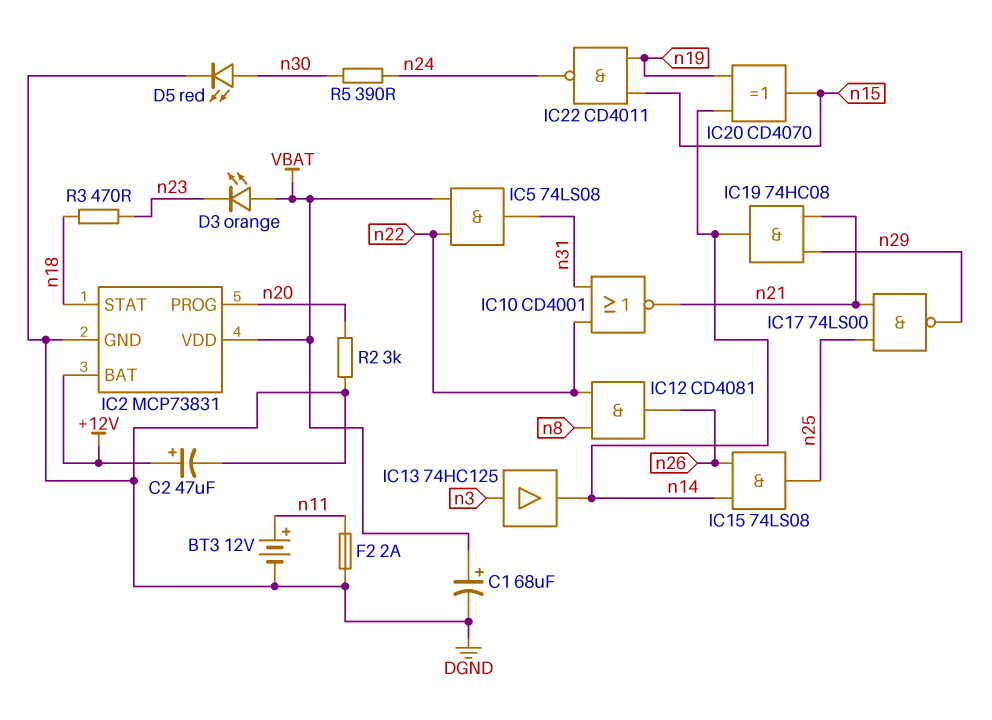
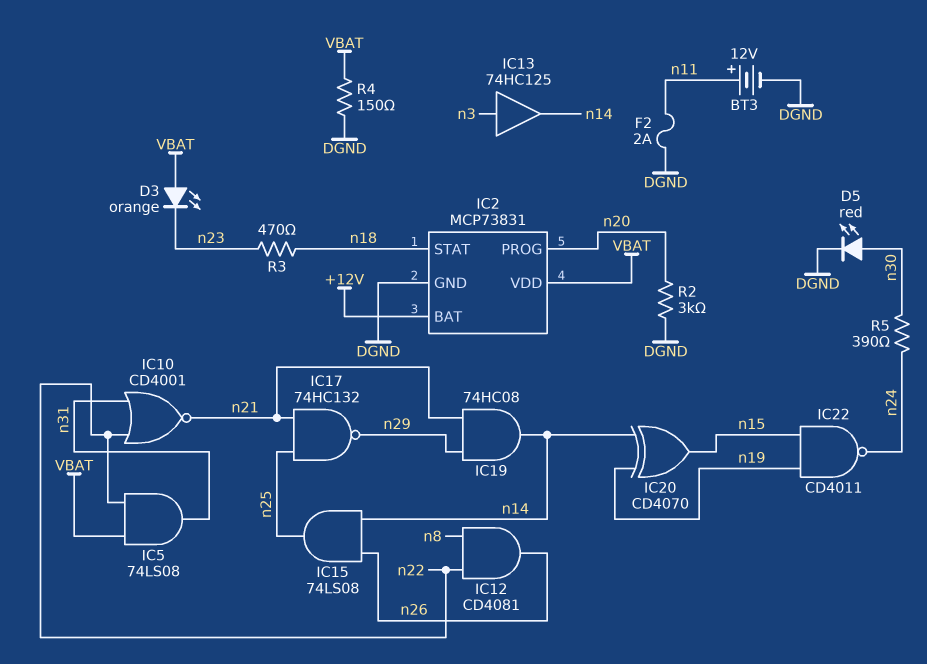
C1: 68uF (plus VBAT, minus DGND) -> none
C2: 47uF (plus +12V, minus DGND) -> none
IC17: NAND 74LS00 (in n21, in n25, out n29) -> NAND 74HC132 (in n21, in n25, out n29)
R4: none -> 150 (DGND, VBAT)

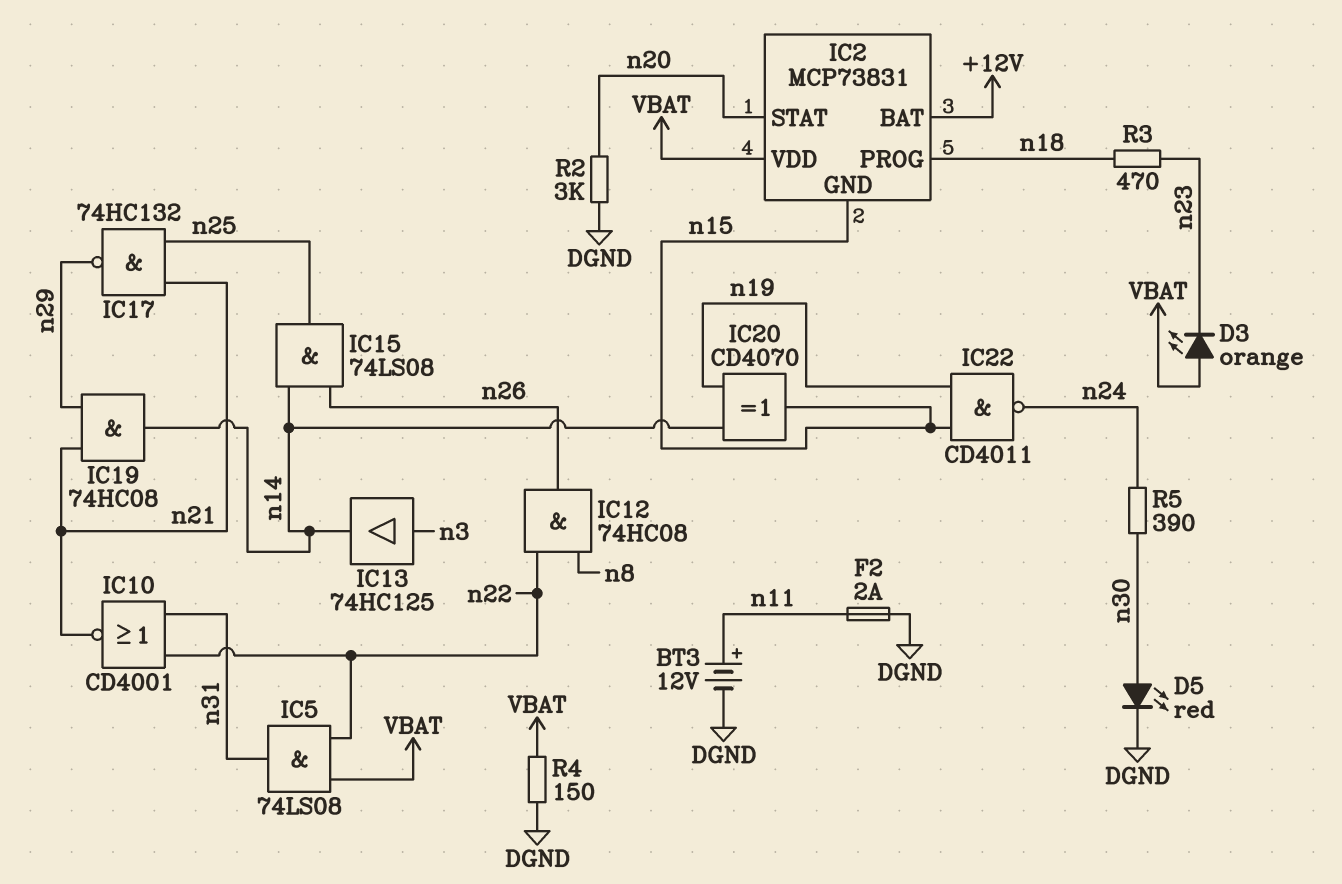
IC2 pin GND: DGND -> n15
IC2 pin PROG: n20 -> n18
IC2 pin STAT: n18 -> n20
IC12: AND CD4081 (in n8, in n22, out n26) -> AND 74HC08 (in n8, in n22, out n26)

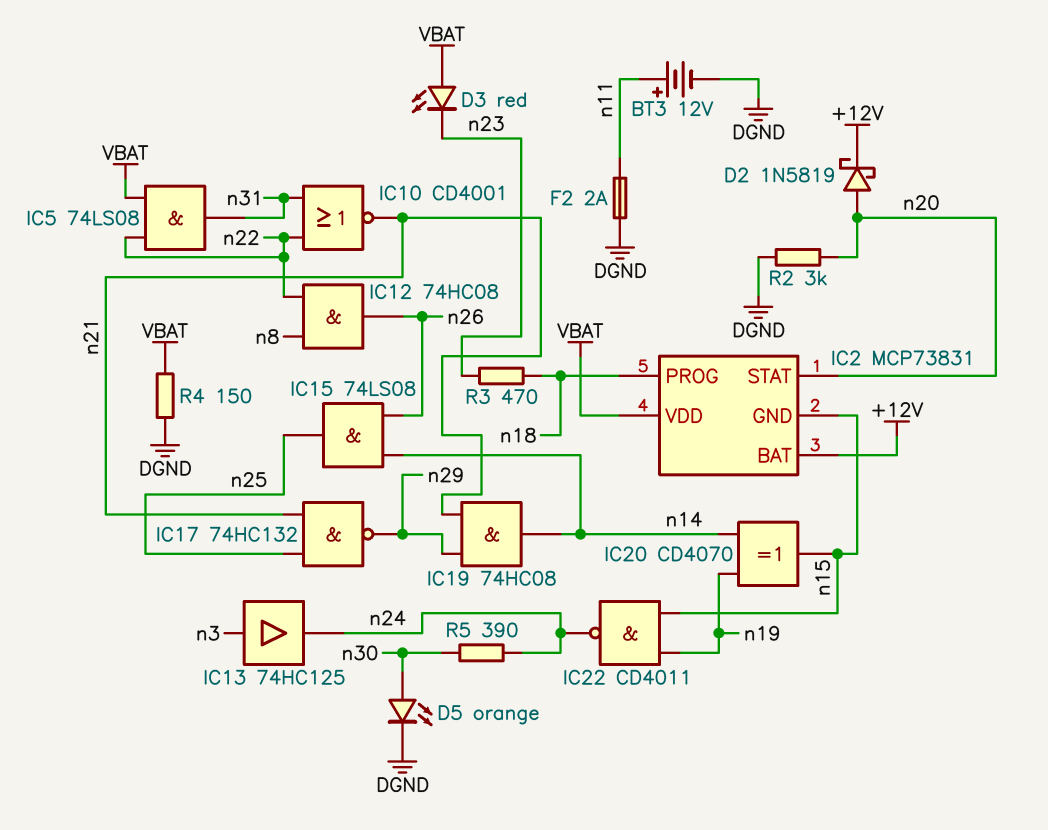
D2: none -> schottky 1N5819 (A n20, K +12V)
D3: LED orange (A VBAT, K n23) -> LED red (A VBAT, K n23)
D5: LED red (A n30, K DGND) -> LED orange (A n30, K DGND)
IC13: buffer 74HC125 (in n3, out n14) -> buffer 74HC125 (in n3, out n24)

